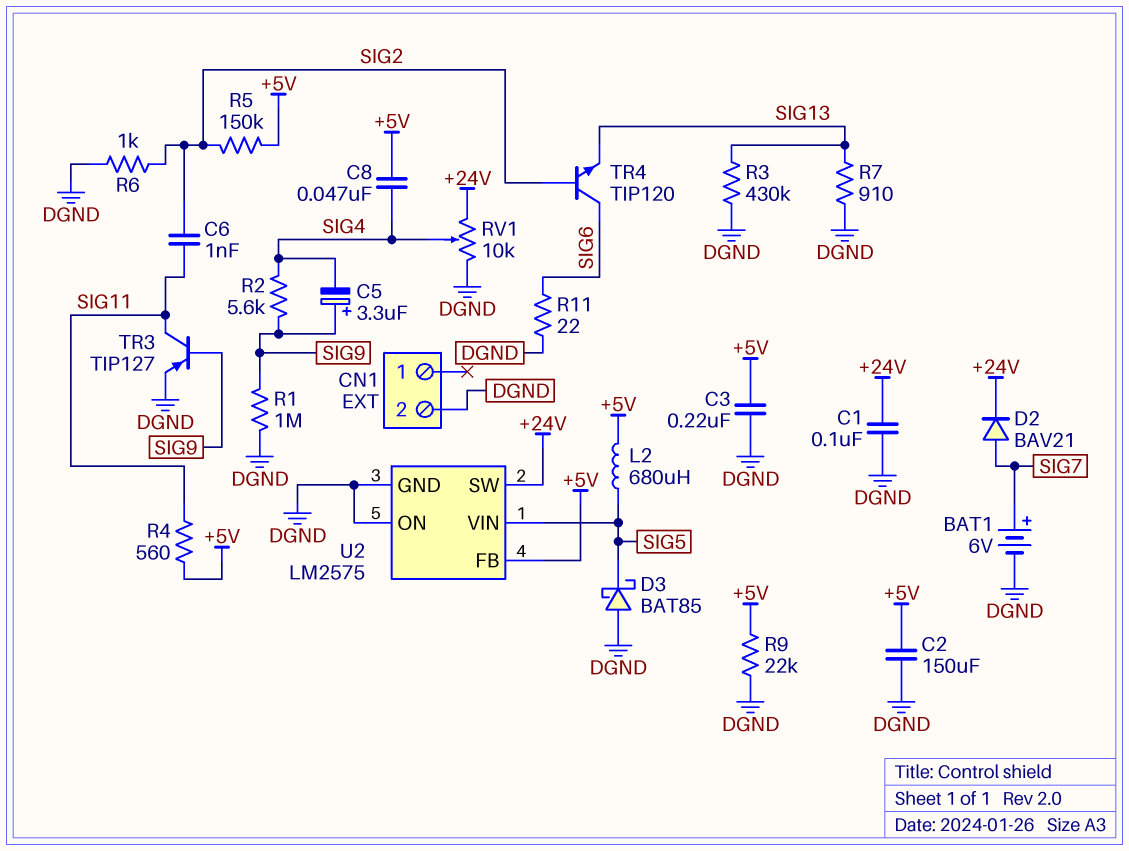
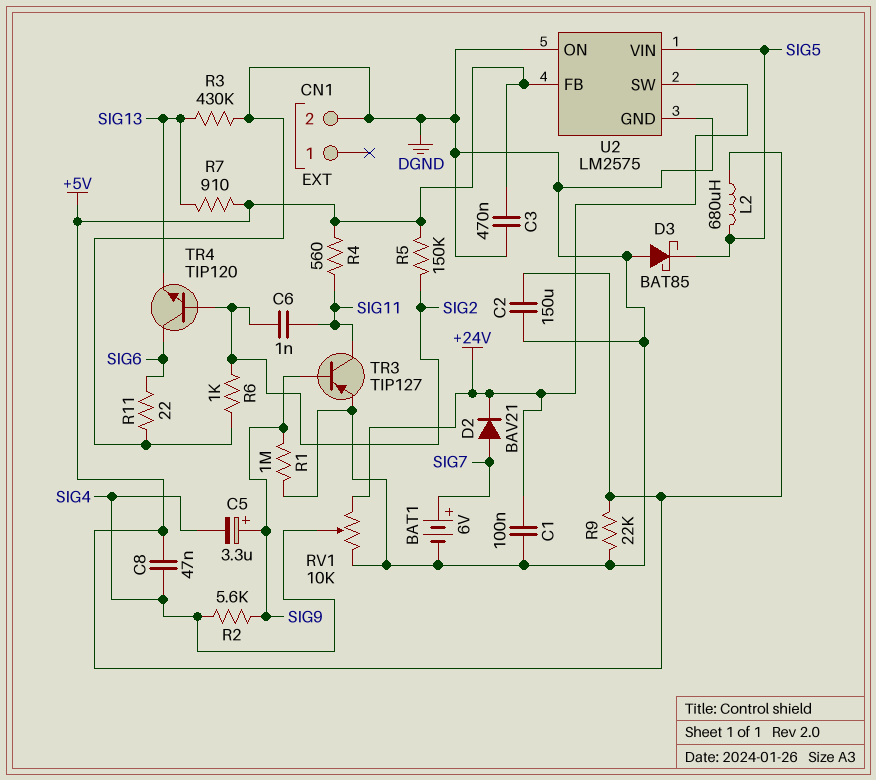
C3: 220nF (+5V, DGND) -> 470nF (+5V, DGND)
R7: 910 (DGND, SIG13) -> 910 (+5V, SIG13)

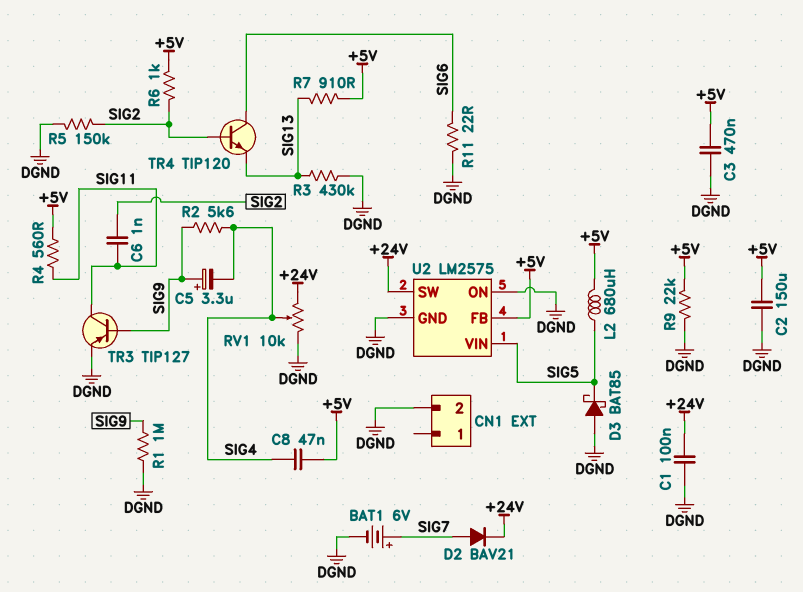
R5: 150k (+5V, SIG2) -> 150k (DGND, SIG2)
R6: 1k (DGND, SIG2) -> 1k (+5V, SIG2)

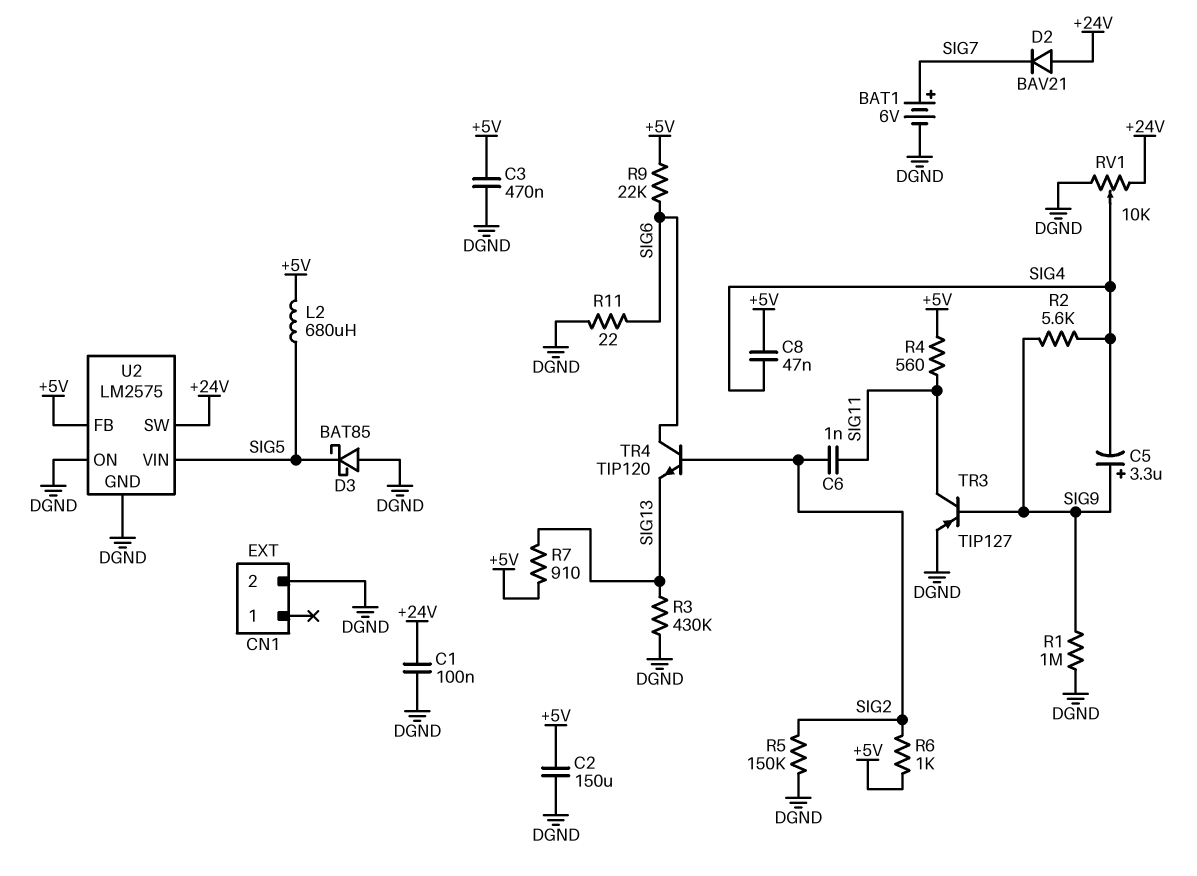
D2: diode BAV21 (A SIG7, K +24V) -> diode BAV21 (A +24V, K SIG7)
R9: 22k (+5V, DGND) -> 22k (+5V, SIG6)

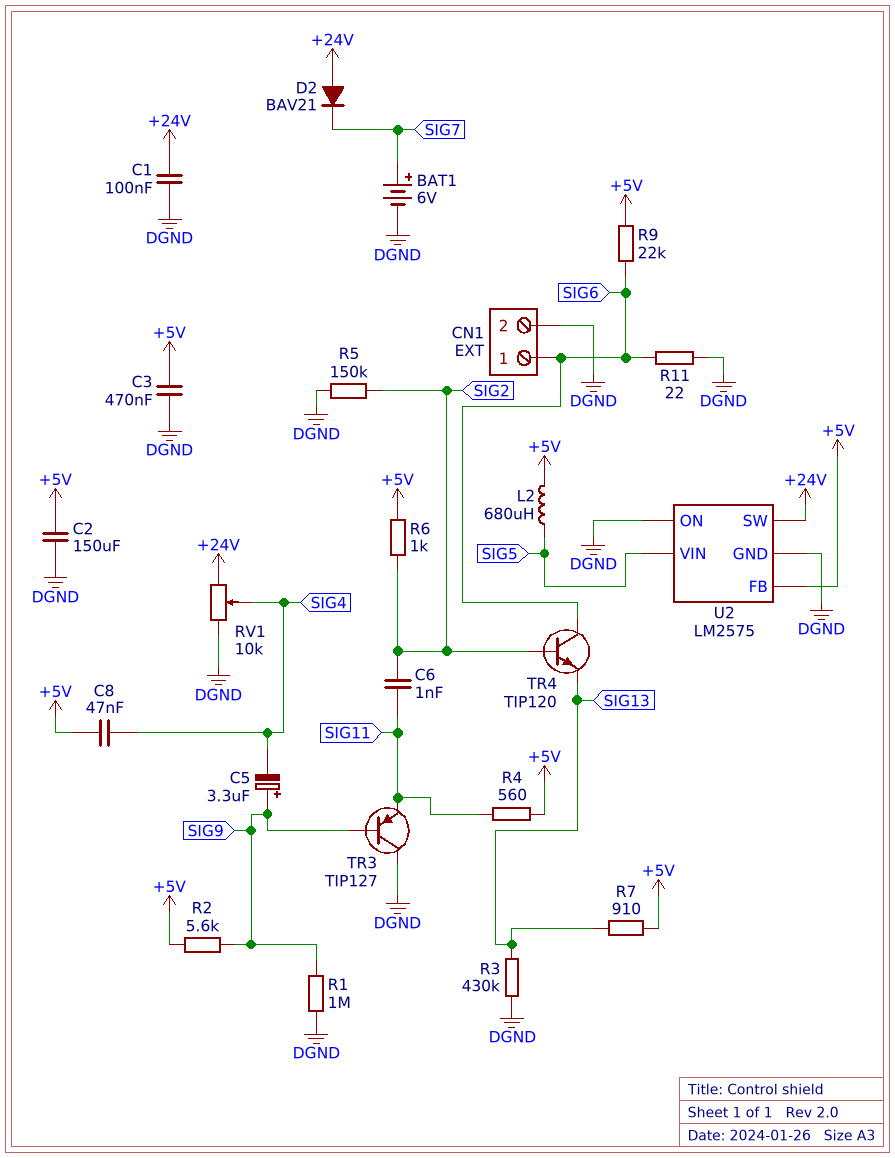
CN1 pin 1: none -> SIG6
D3: schottky BAT85 (A DGND, K SIG5) -> none
R2: 5.6k (SIG4, SIG9) -> 5.6k (+5V, SIG9)
TR3: PNP TIP127 (B SIG9, C SIG11, E DGND) -> PNP TIP127 (B SIG9, C DGND, E SIG11)

